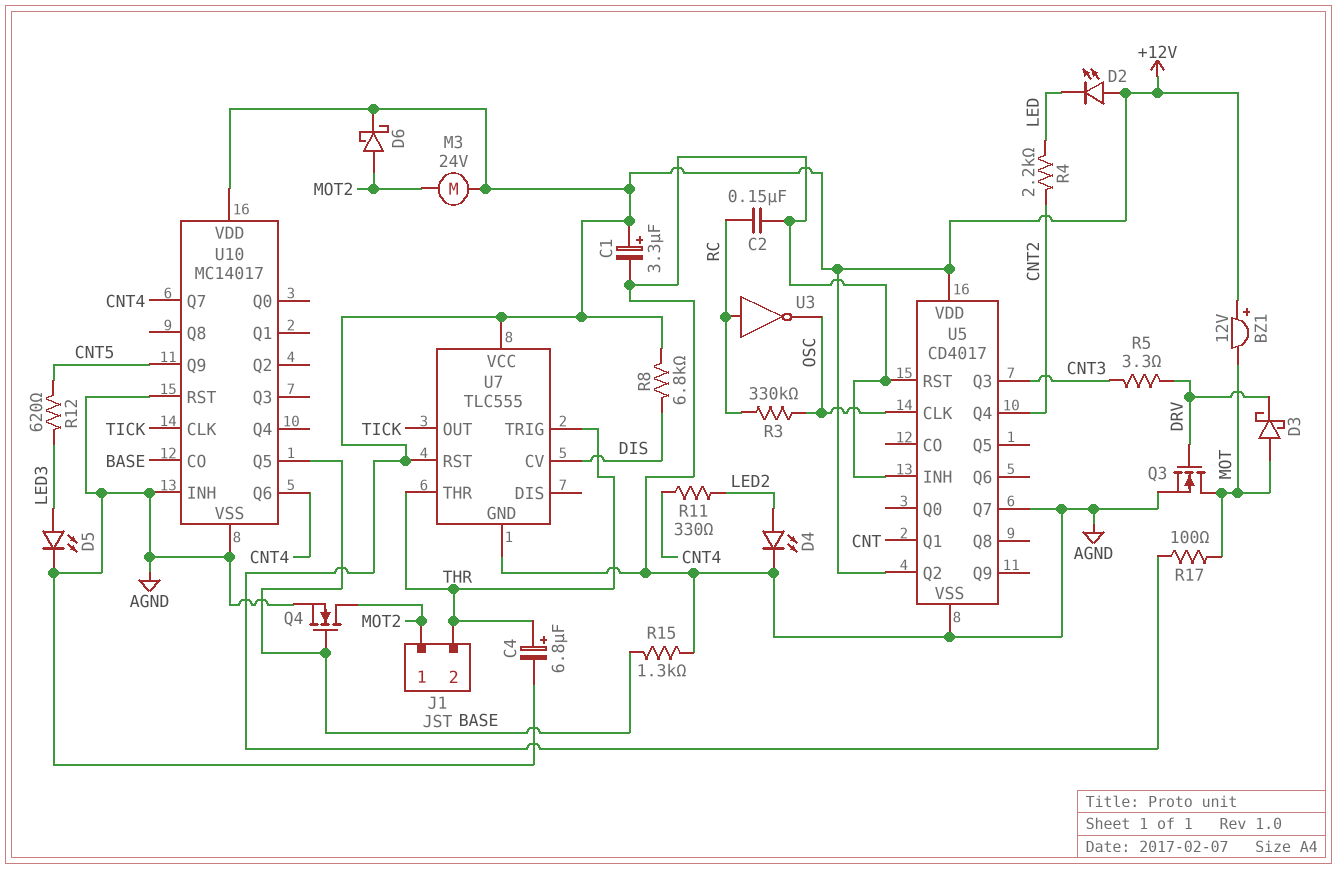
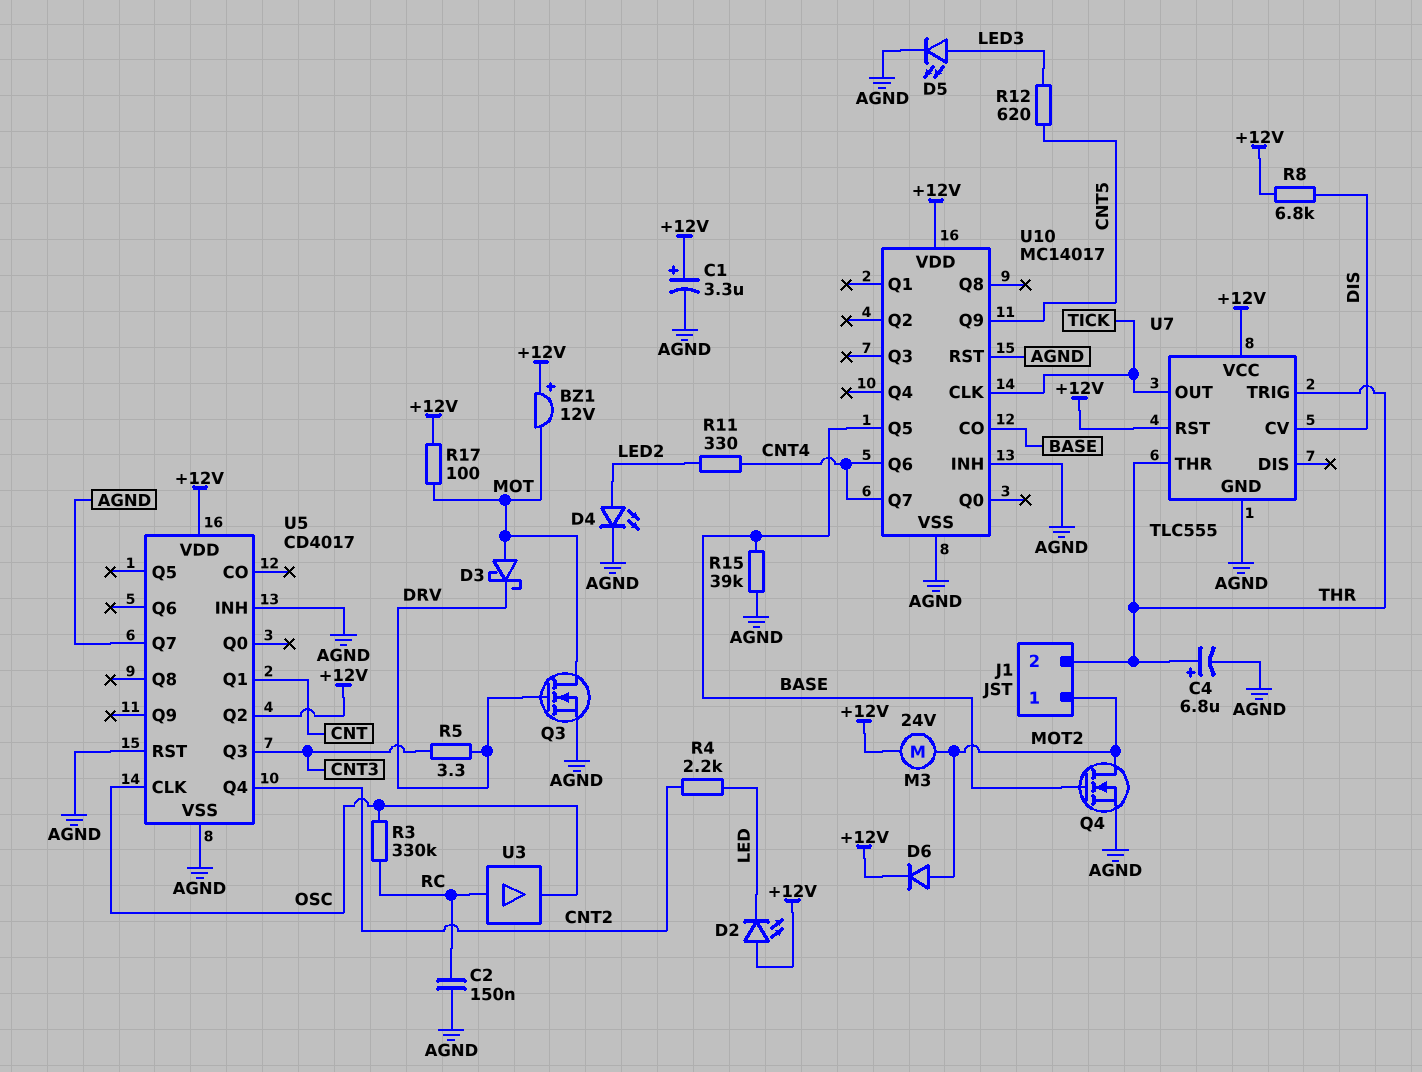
D6: schottky (A MOT2, K +12V) -> diode (A MOT2, K +12V)
R15: 1.3k (AGND, BASE) -> 39k (AGND, BASE)
U3: NOT (in RC, out OSC) -> buffer (in RC, out OSC)

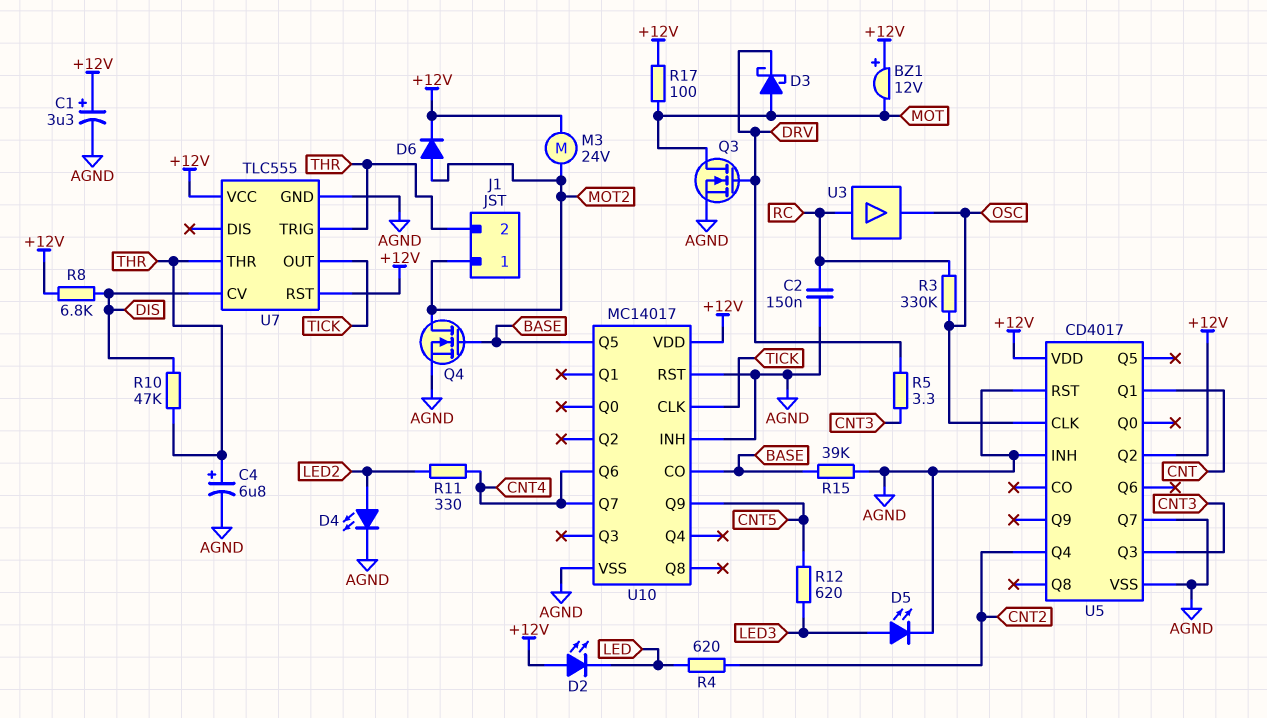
R4: 2.2k (CNT2, LED) -> 620 (CNT2, LED)
R10: none -> 47k (DIS, THR)

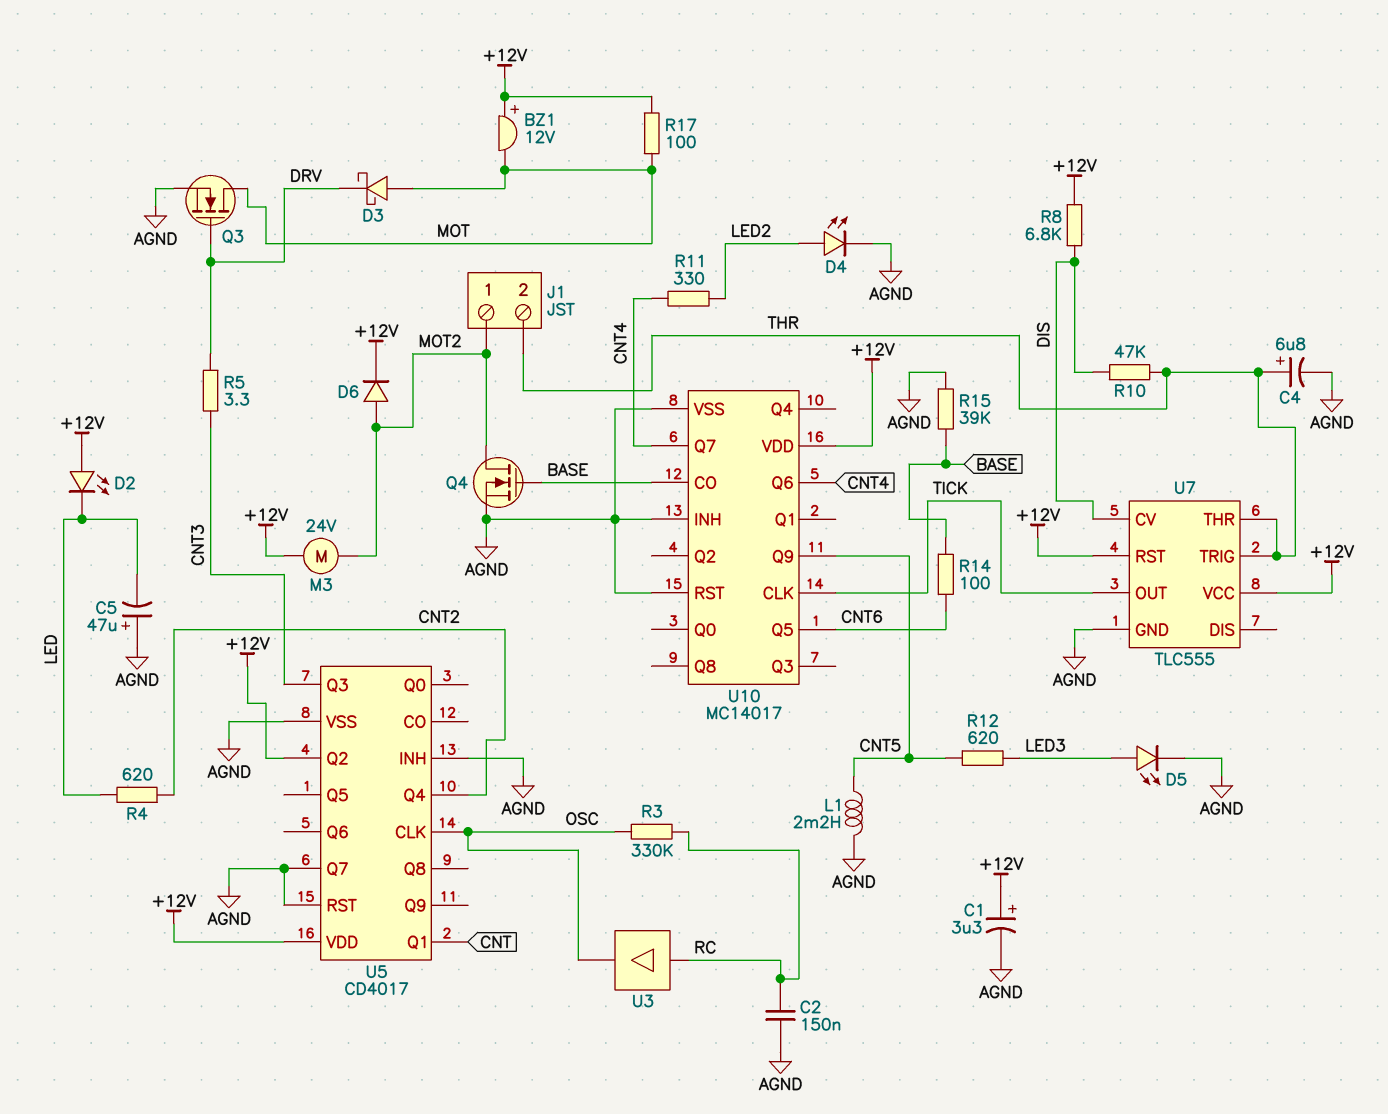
C5: none -> 47uF (plus AGND, minus LED)
L1: none -> 2.2mH (AGND, CNT5)
R14: none -> 100 (BASE, CNT6)
U10 pin Q5: BASE -> CNT6

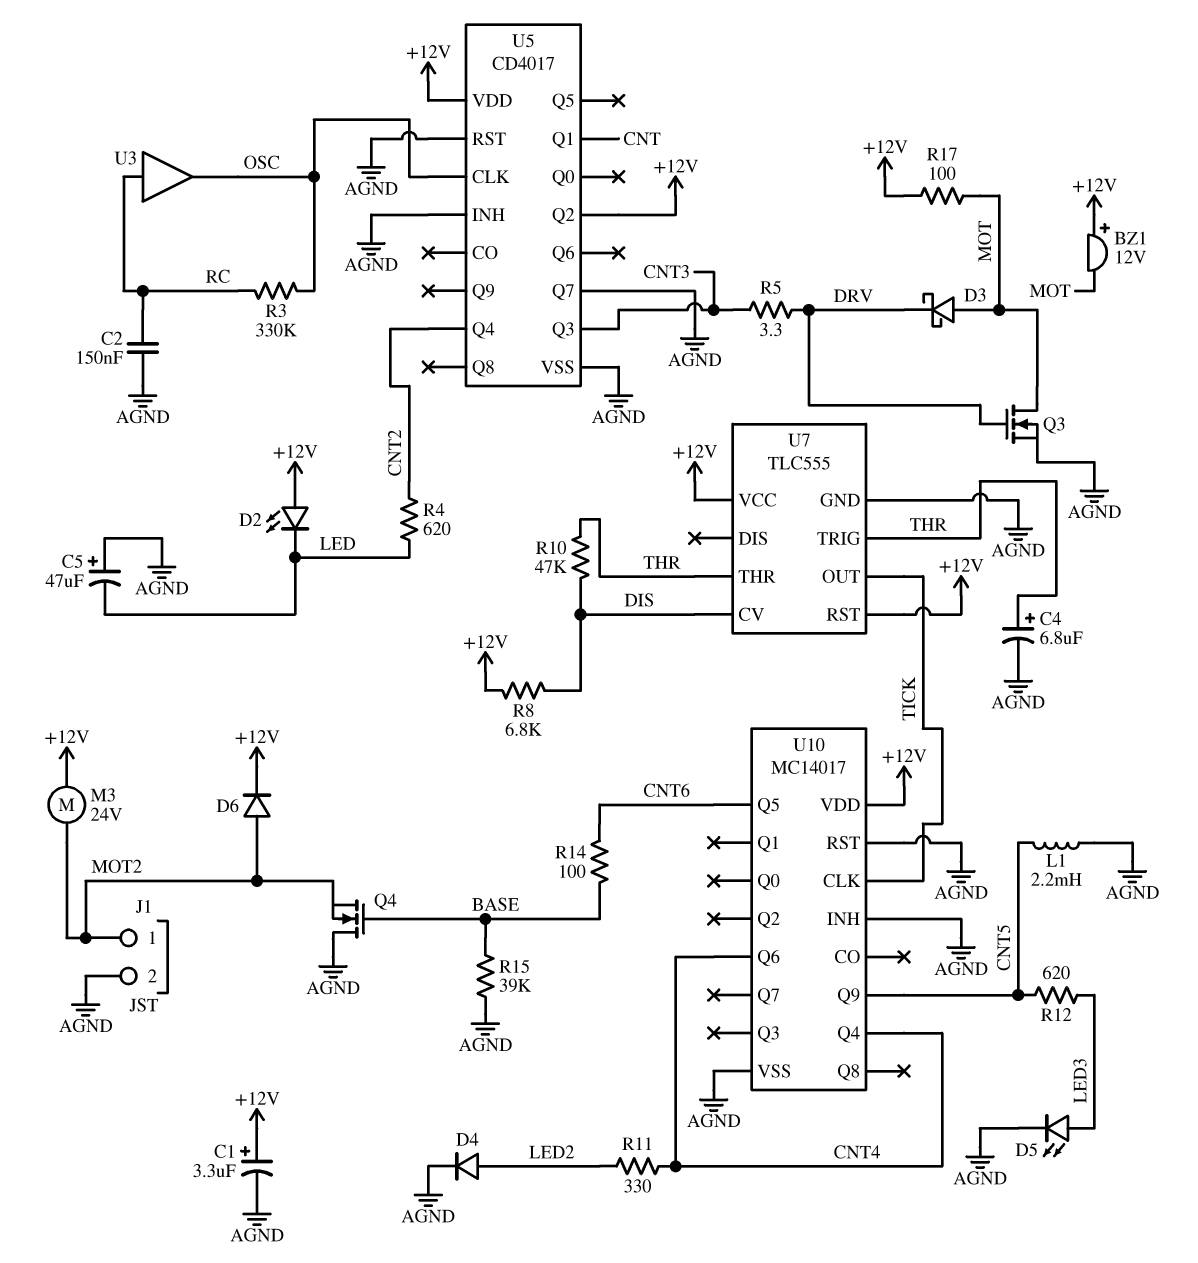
D4: LED (A LED2, K AGND) -> diode (A LED2, K AGND)
J1 pin 2: THR -> AGND
Q4: NMOS (G BASE, D MOT2, S AGND) -> NMOS (G BASE, D AGND, S MOT2)
U10 pin CO: BASE -> none
U10 pin Q4: none -> CNT4
U10 pin Q7: CNT4 -> none

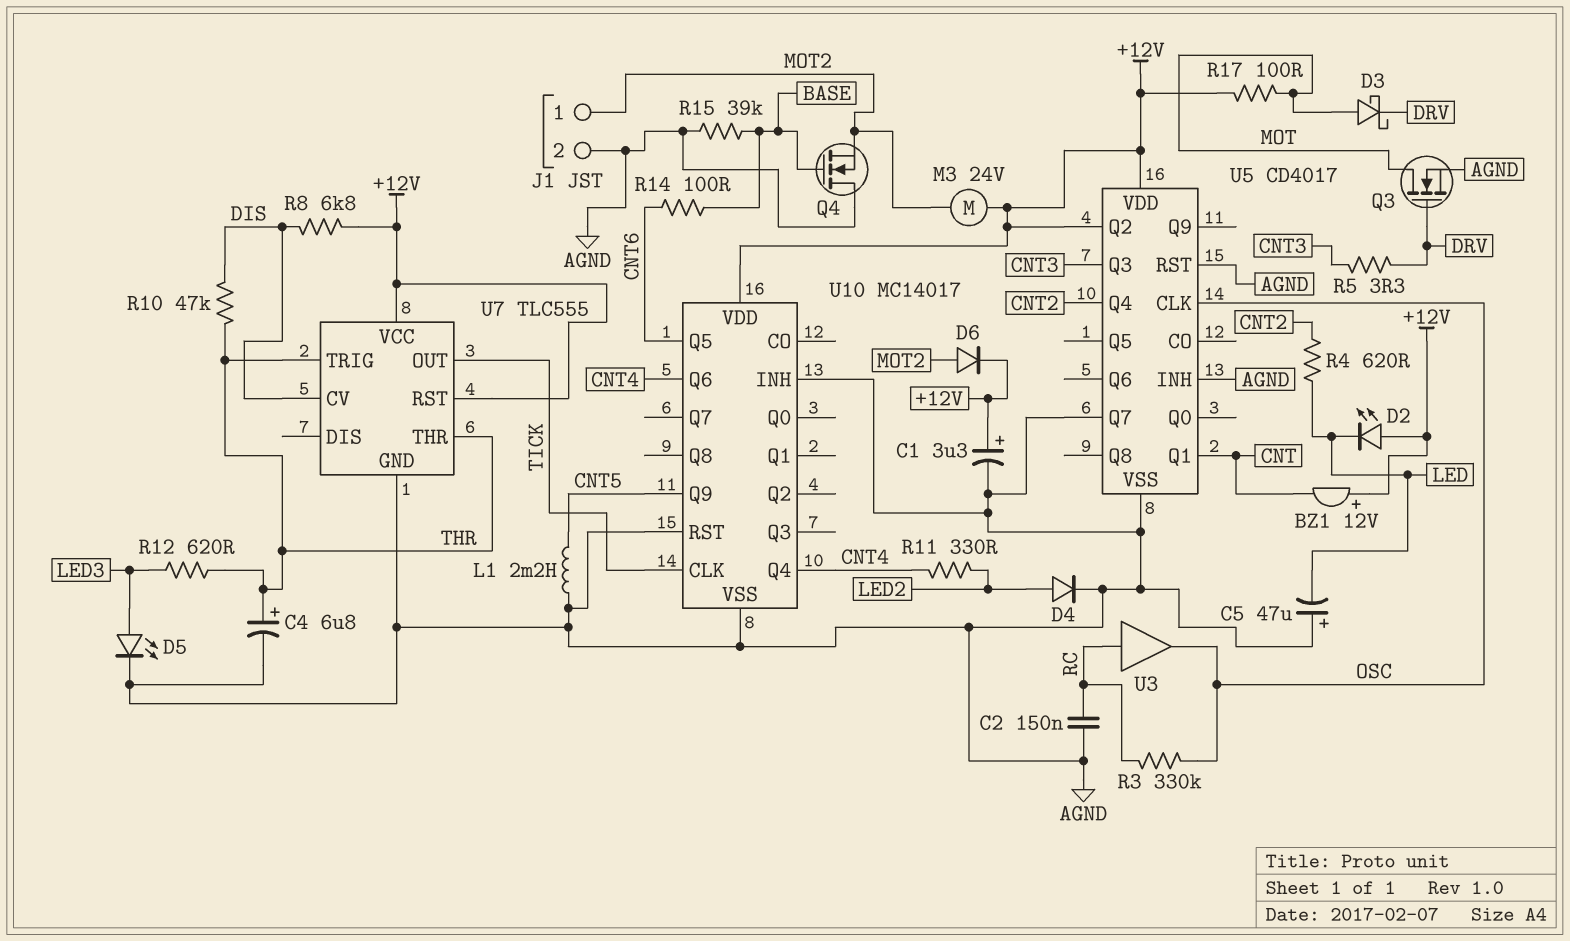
BZ1: buzzer 12V (plus +12V, minus MOT) -> buzzer 12V (plus +12V, minus CNT)
R12: 620 (CNT5, LED3) -> 620 (LED3, THR)

